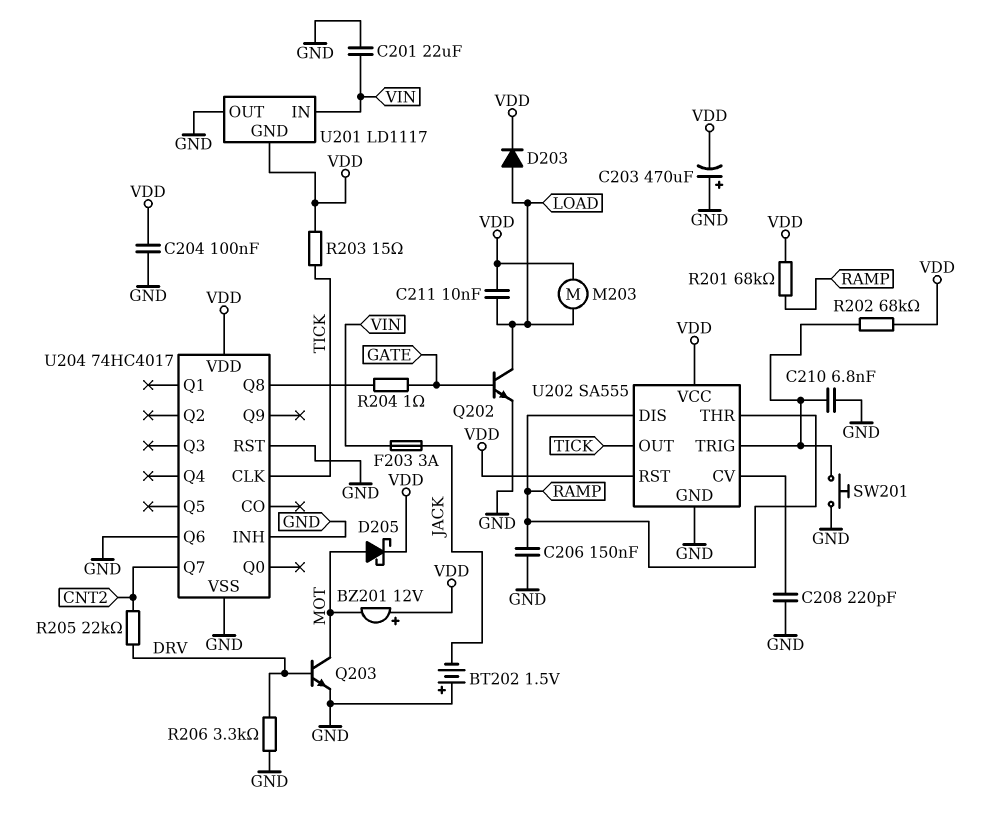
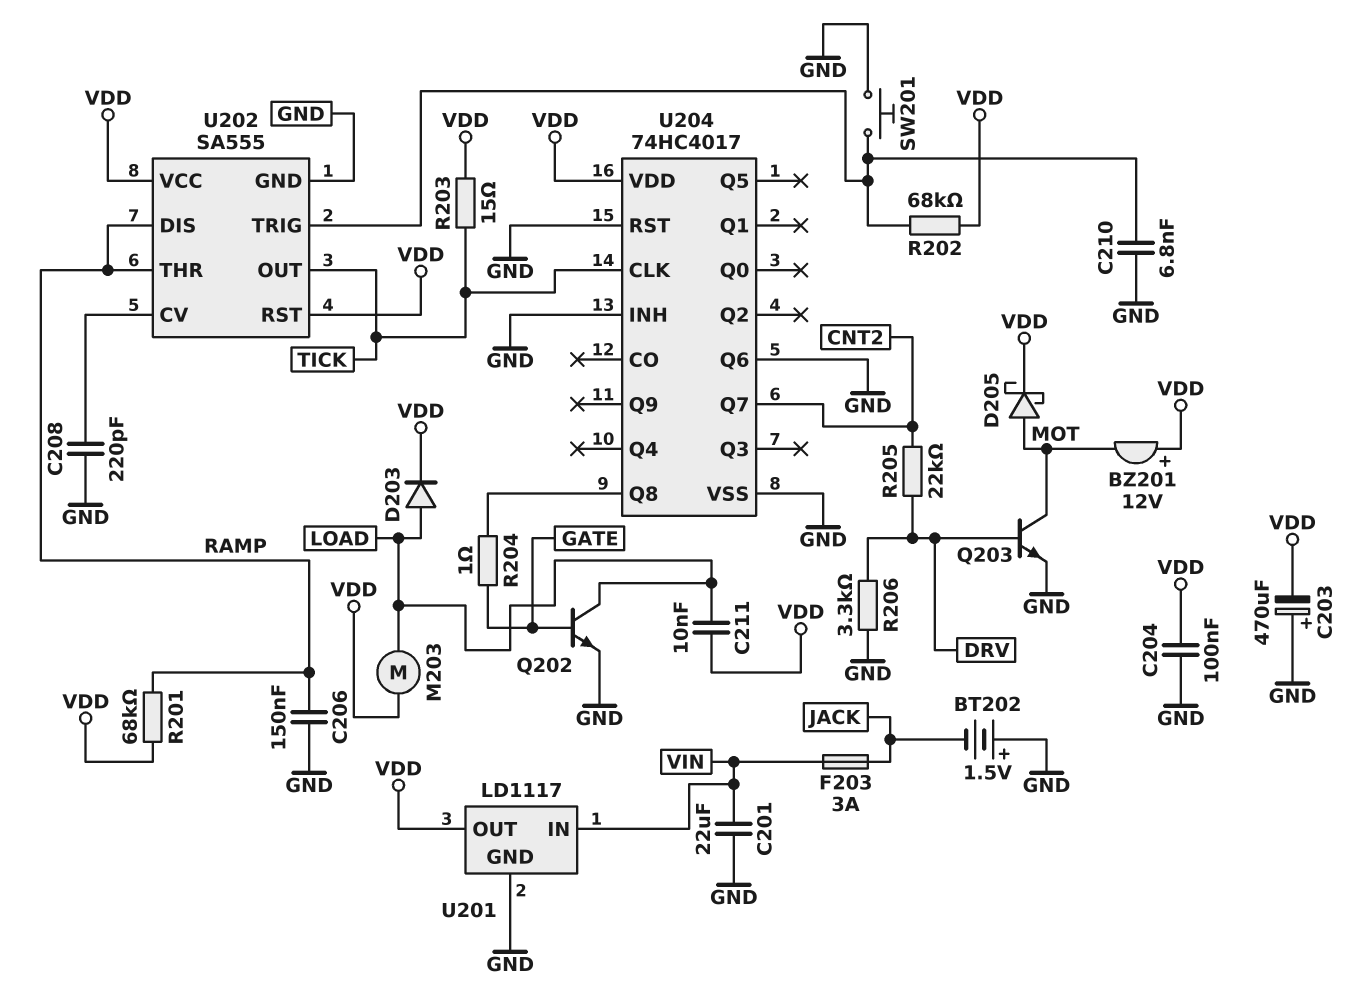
U201 pin GND: VDD -> GND
U201 pin OUT: GND -> VDD

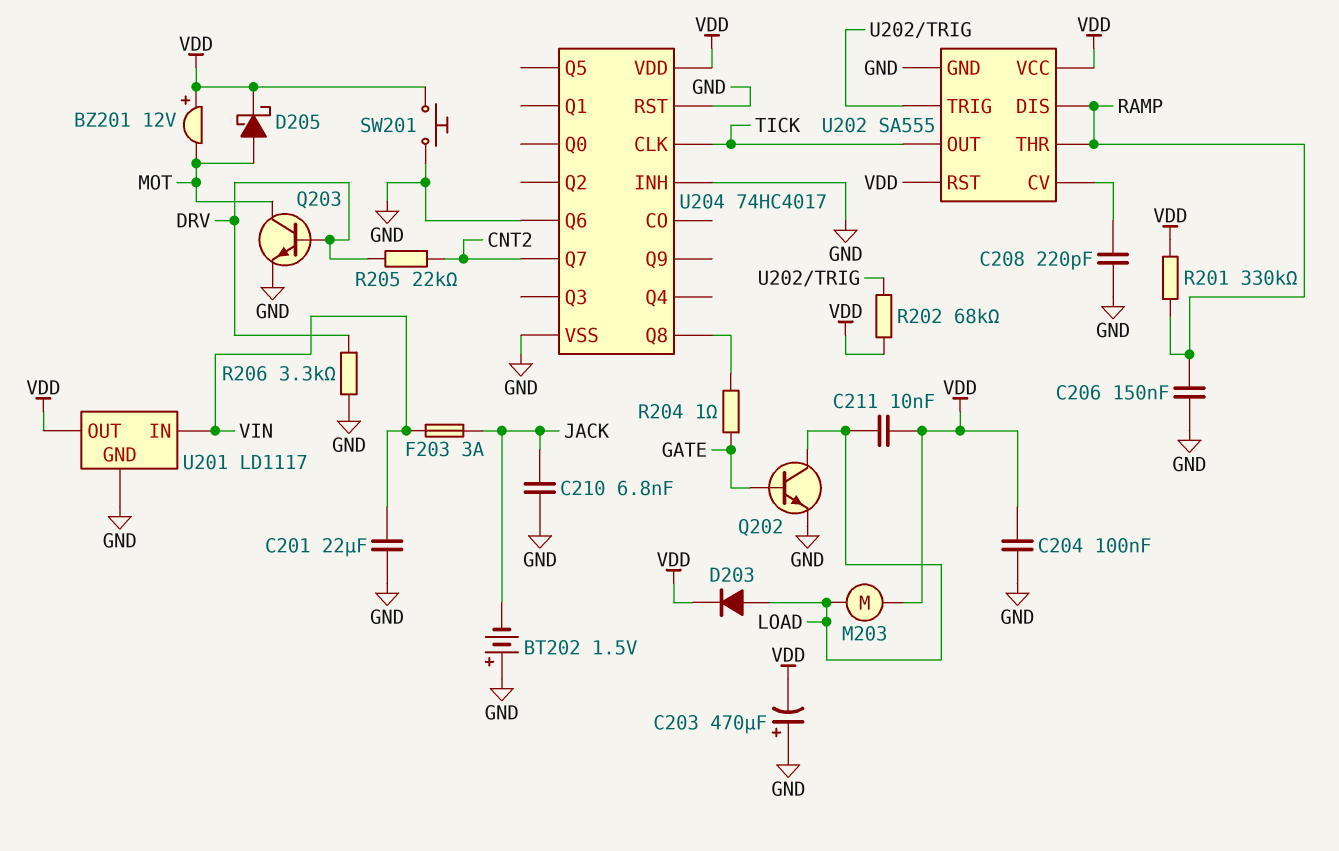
C210: 6.8nF (GND, U202/TRIG) -> 6.8nF (GND, JACK)
R201: 68k (RAMP, VDD) -> 330k (RAMP, VDD)
R203: 15 (TICK, VDD) -> none
SW201: button (GND, U202/TRIG) -> button (GND, VDD)

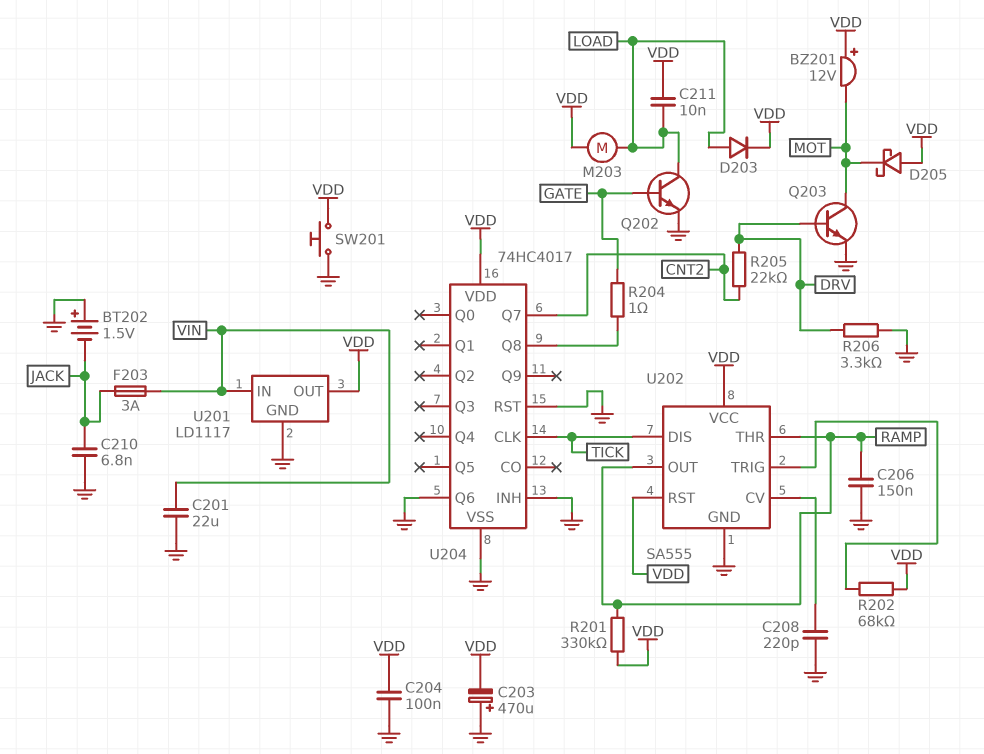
D205: schottky (A MOT, K VDD) -> schottky (A VDD, K MOT)
U202 pin DIS: RAMP -> TICK
U202 pin OUT: TICK -> RAMP

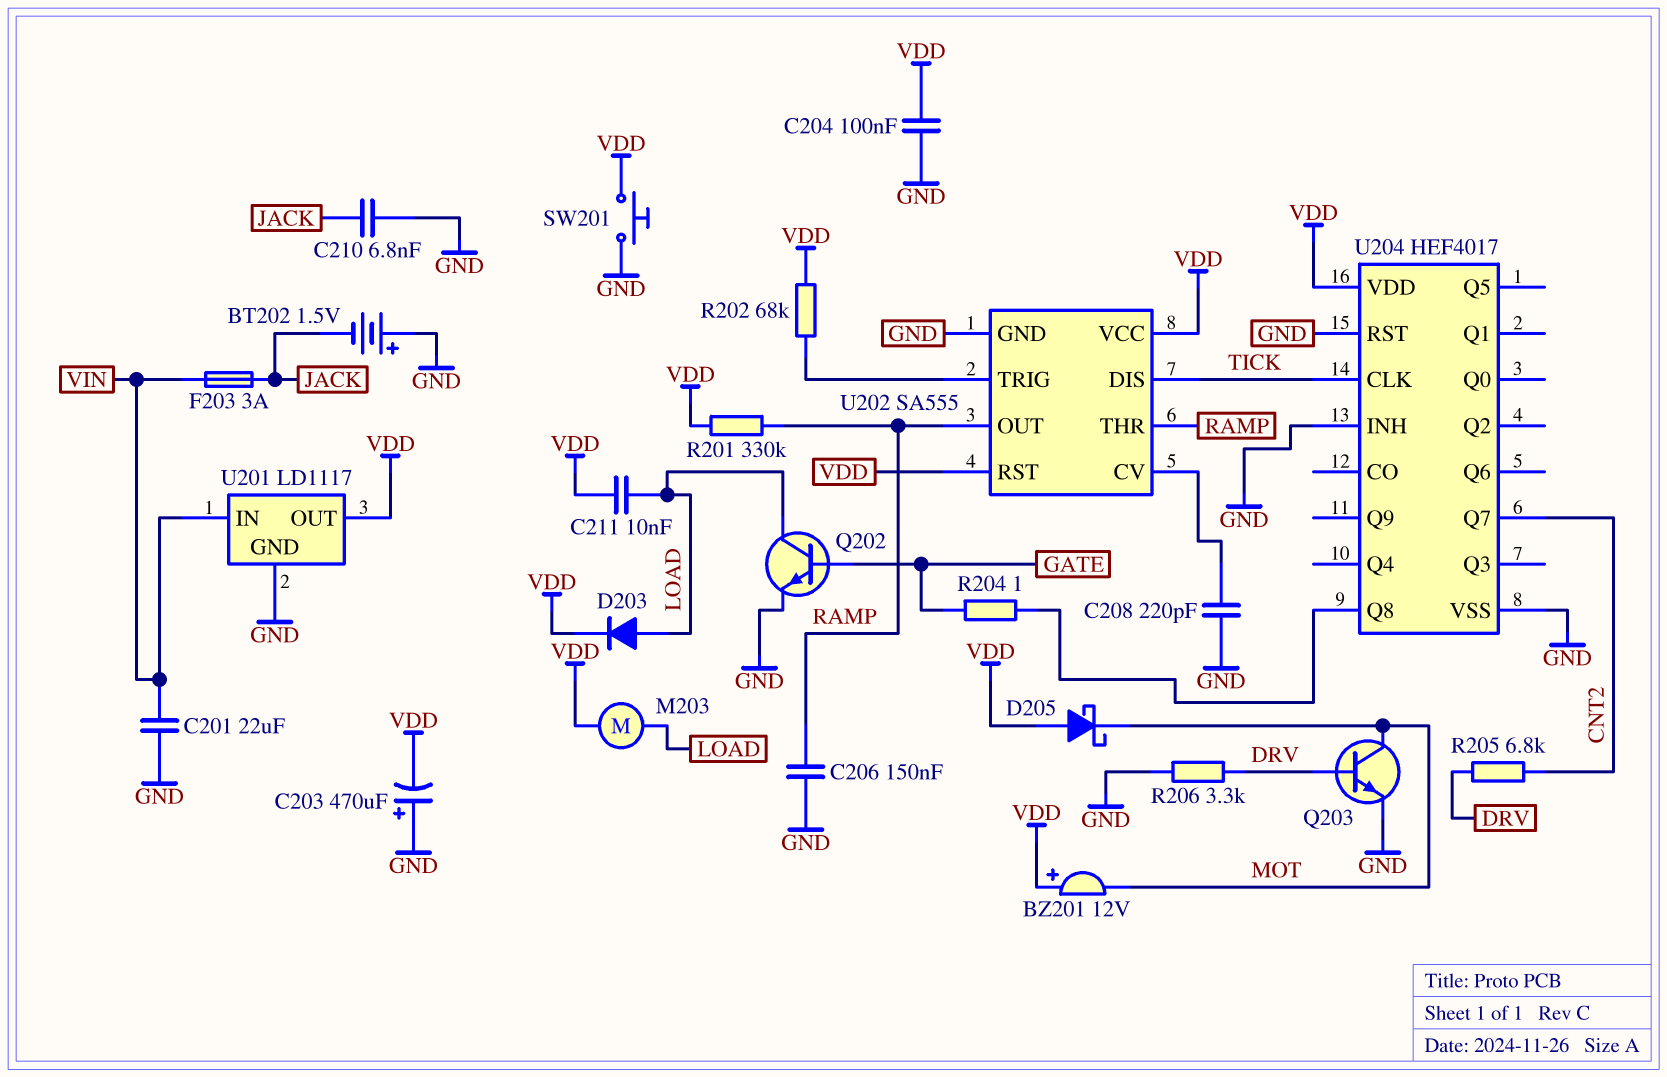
R205: 22k (CNT2, DRV) -> 6.8k (CNT2, DRV)
U204: 74HC4017 -> HEF4017
U204 pin Q6: GND -> none

